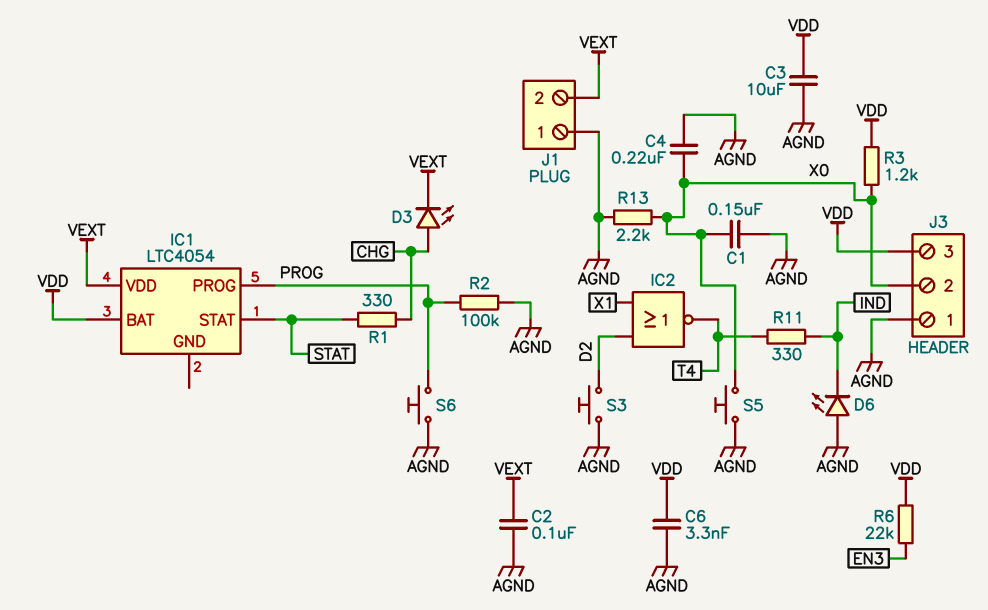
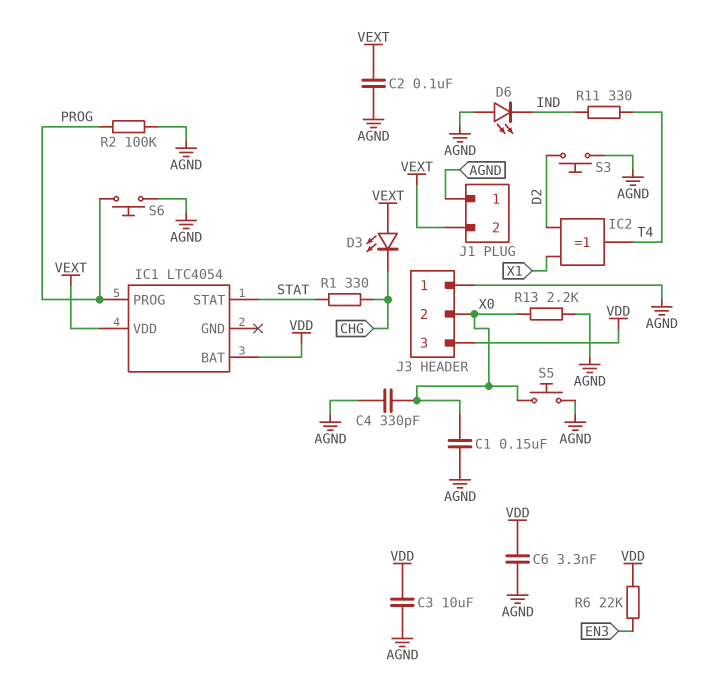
C4: 220nF (AGND, X0) -> 330pF (AGND, X0)
D3: LED (A CHG, K VEXT) -> LED (A VEXT, K CHG)
IC2: NOR (in D2, in X1, out T4) -> XOR (in D2, in X1, out T4)
R3: 1.2k (VDD, X0) -> none

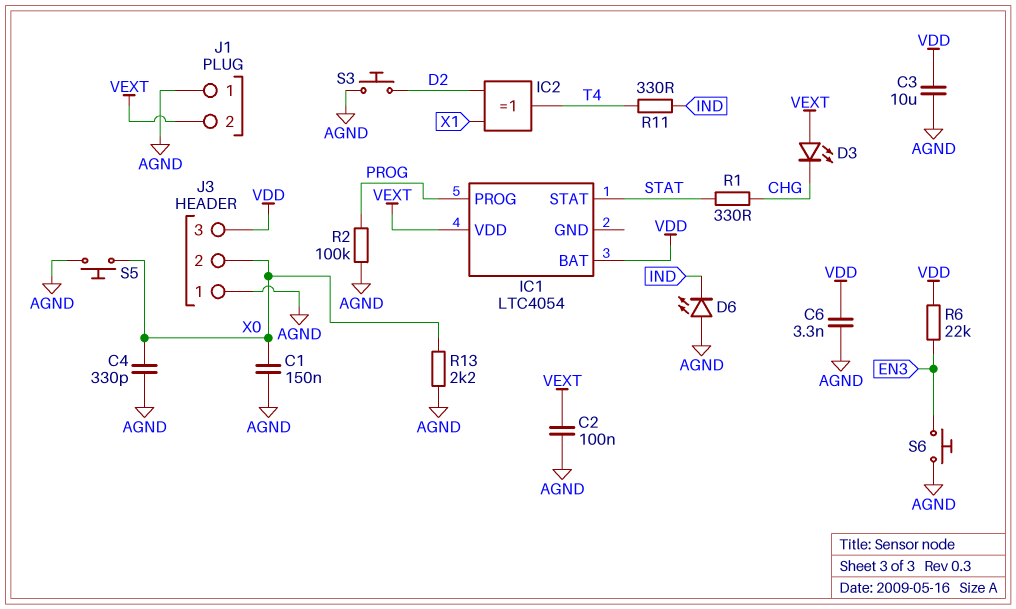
S6: button (AGND, PROG) -> button (AGND, EN3)

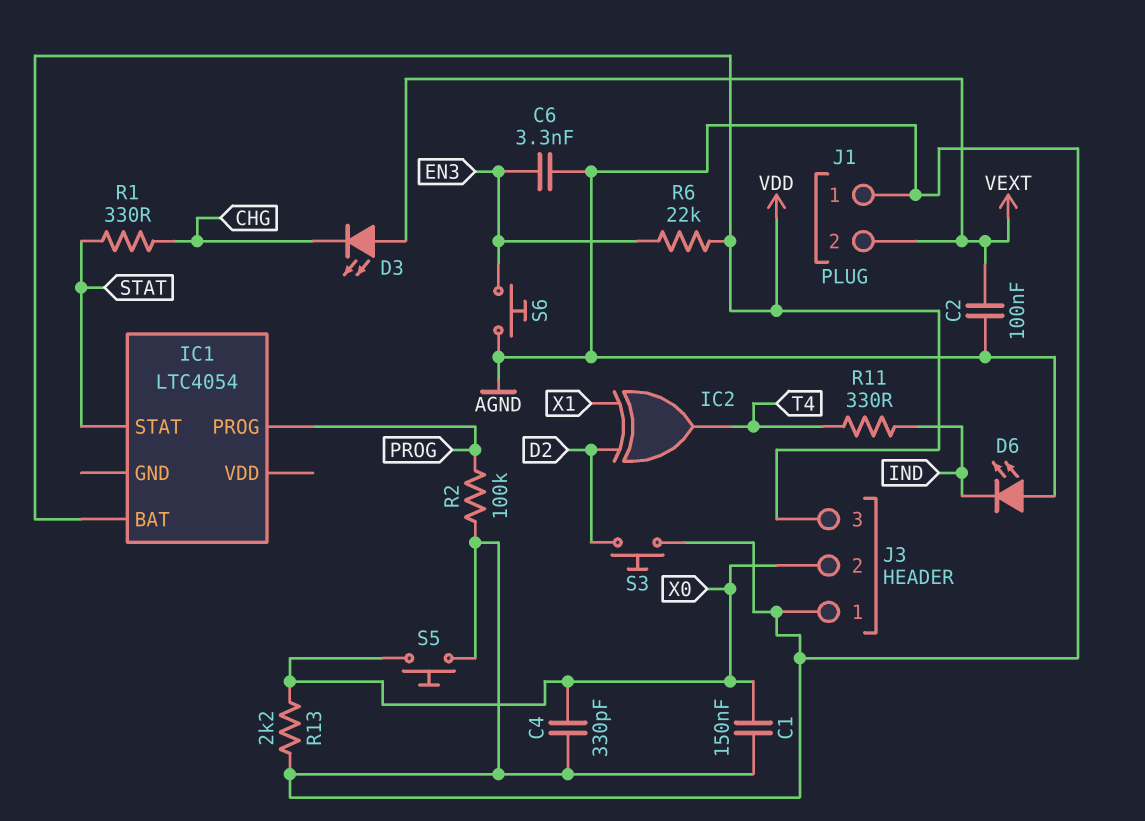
C3: 10uF (AGND, VDD) -> none
C6: 3.3nF (AGND, VDD) -> 3.3nF (AGND, EN3)
IC1 pin VDD: VEXT -> none

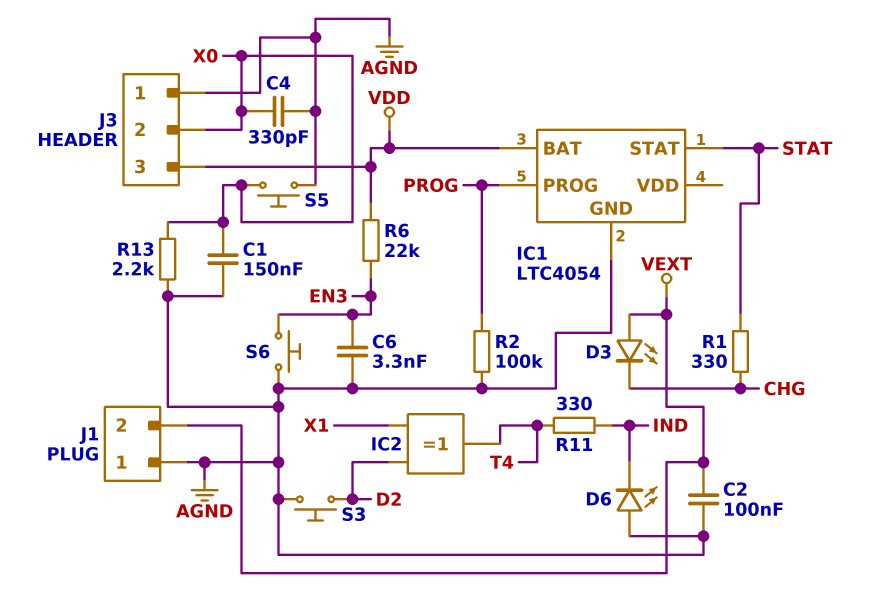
IC1 pin GND: none -> AGND

